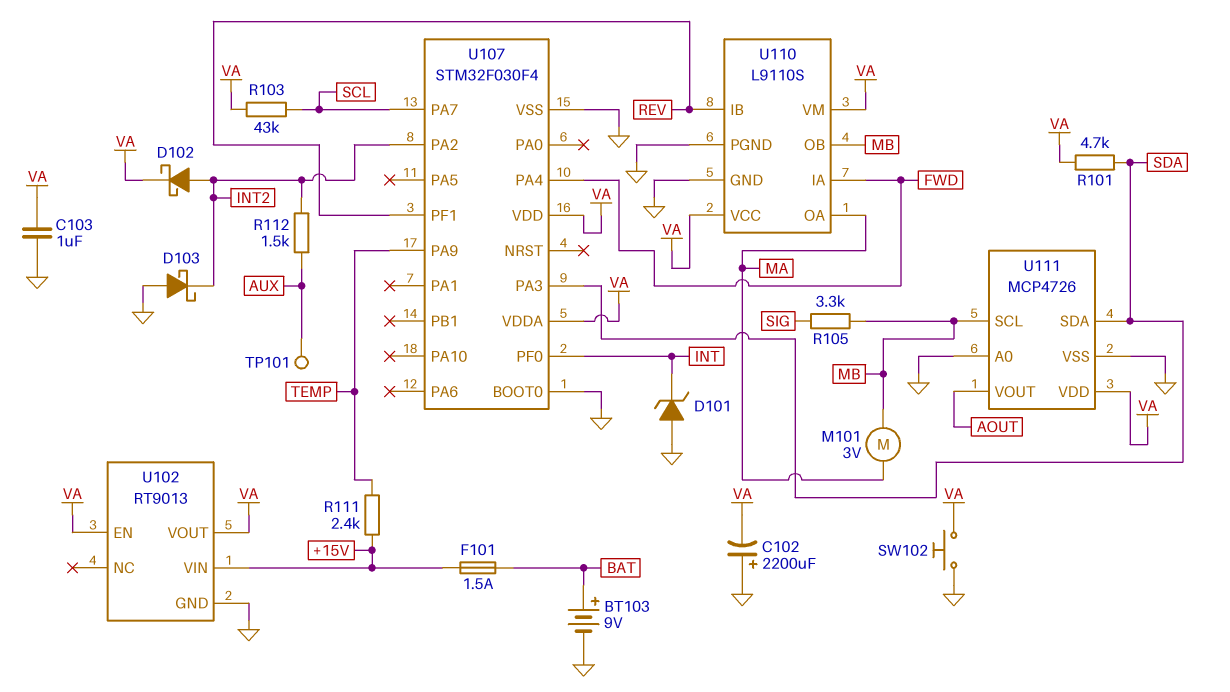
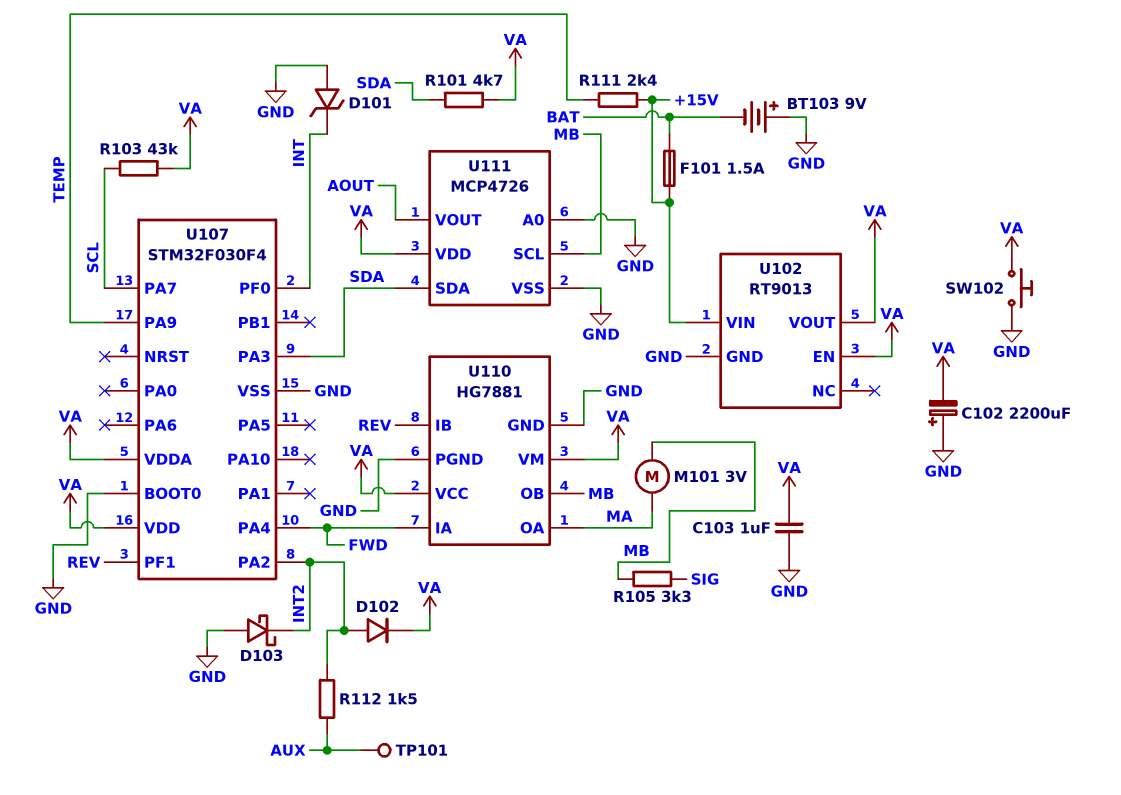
BT103: 9V (plus BAT, minus GND) -> 9V (plus GND, minus BAT)
D102: schottky (A INT2, K VA) -> diode (A INT2, K VA)
U110: L9110S -> HG7881

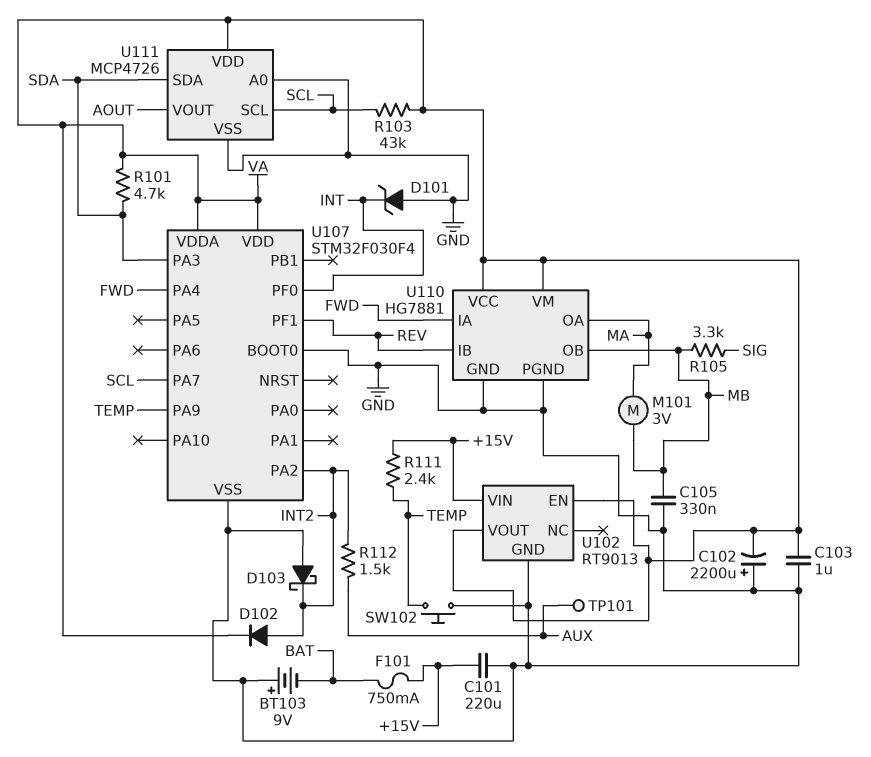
C101: none -> 220uF (+15V, GND)
C105: none -> 330nF (GND, MB)
F101: 1.5A (+15V, BAT) -> 750mA (+15V, BAT)
SW102: button (GND, VA) -> button (GND, TEMP)
U111 pin SCL: MB -> SCL

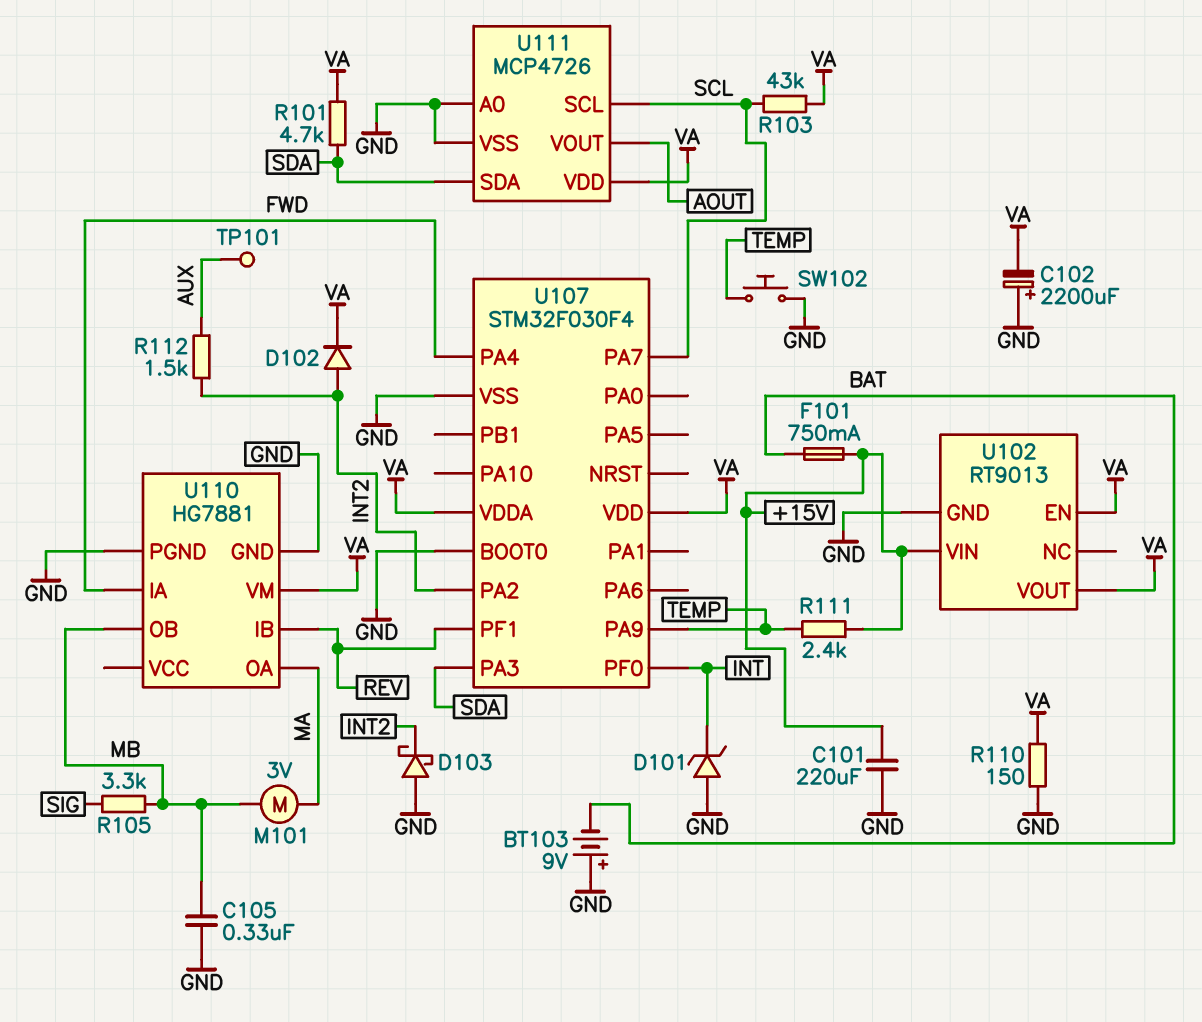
C103: 1uF (GND, VA) -> none
R110: none -> 150 (GND, VA)
U110 pin VCC: VA -> none

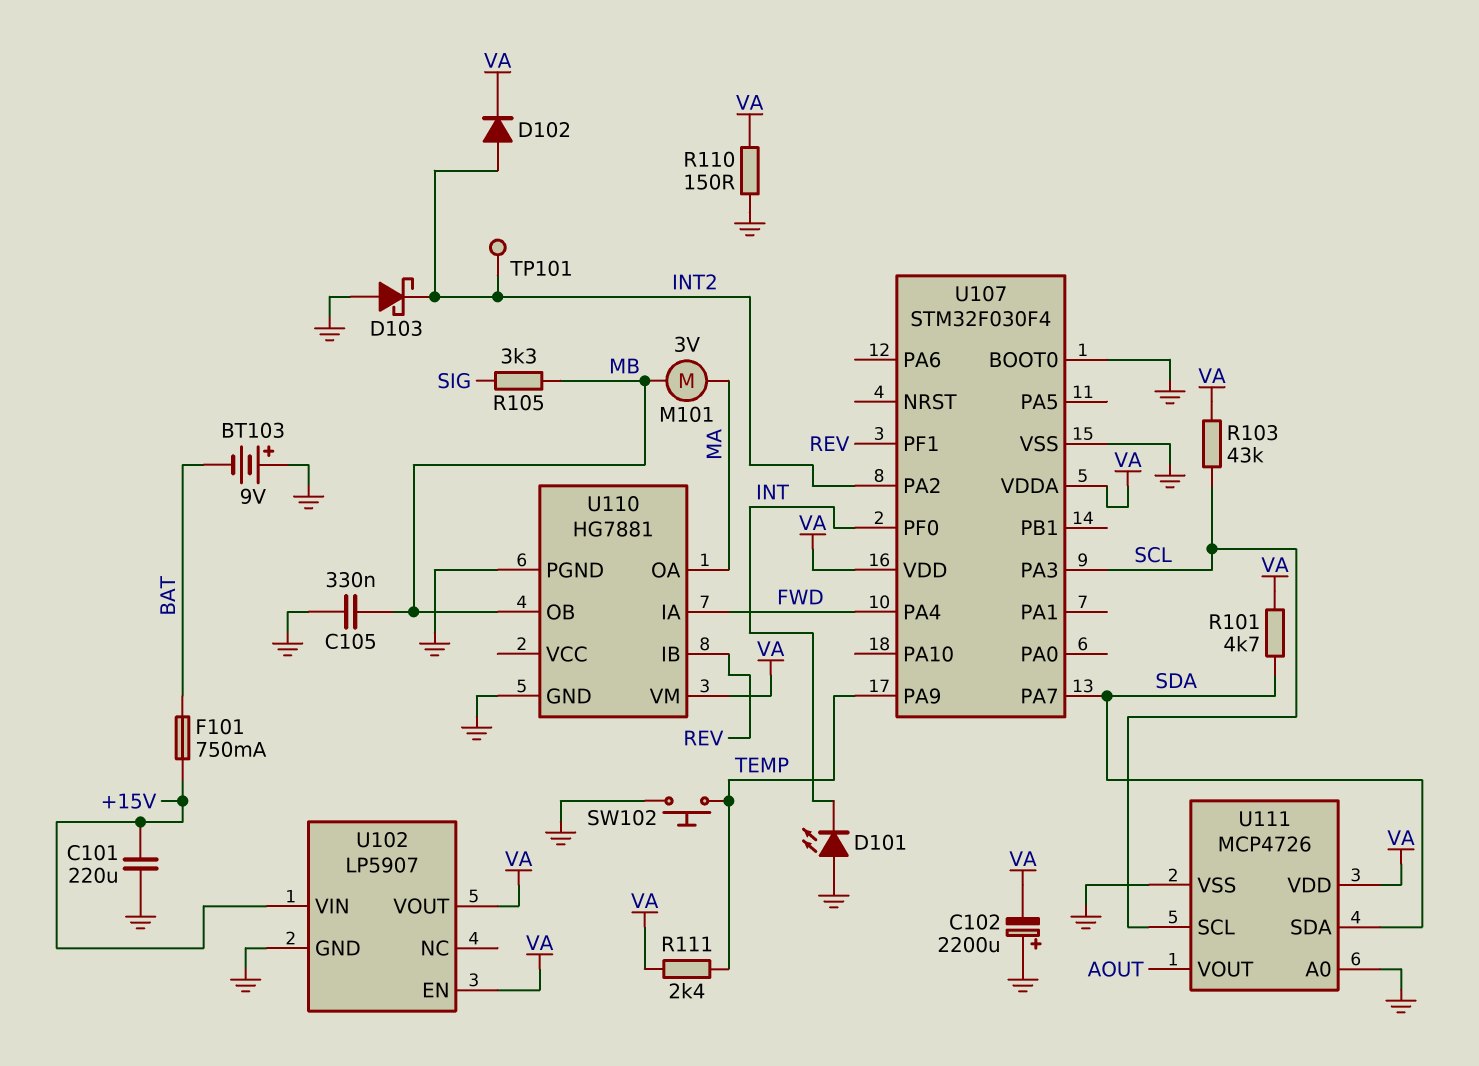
D101: zener (A GND, K INT) -> LED (A GND, K INT)
R111: 2.4k (+15V, TEMP) -> 2.4k (TEMP, VA)
R112: 1.5k (AUX, INT2) -> none
TP101: test point (AUX) -> test point (INT2)
U102: RT9013 -> LP5907
U107 pin PA3: SDA -> SCL
U107 pin PA7: SCL -> SDA

